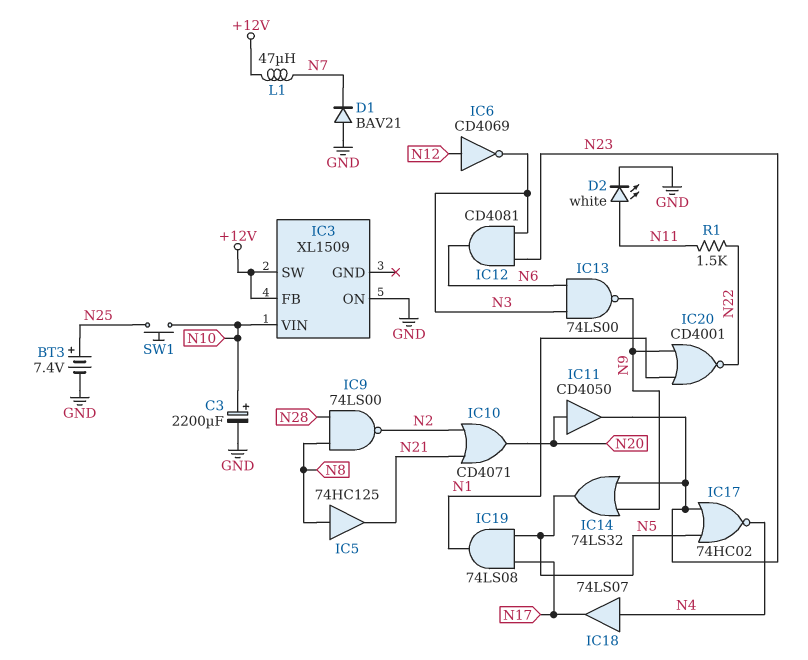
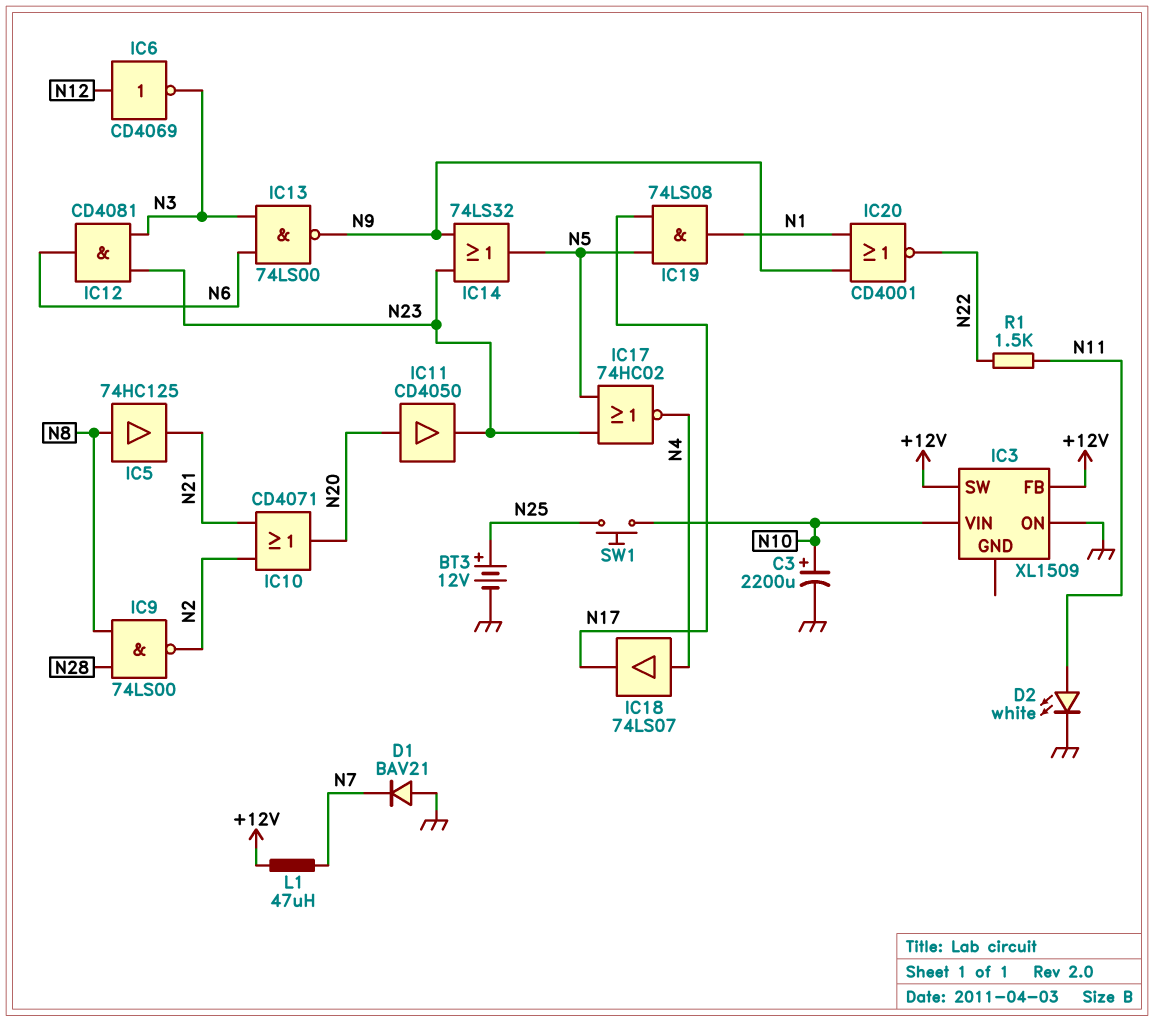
BT3: 7.4V (plus N25, minus GND) -> 12V (plus N25, minus GND)

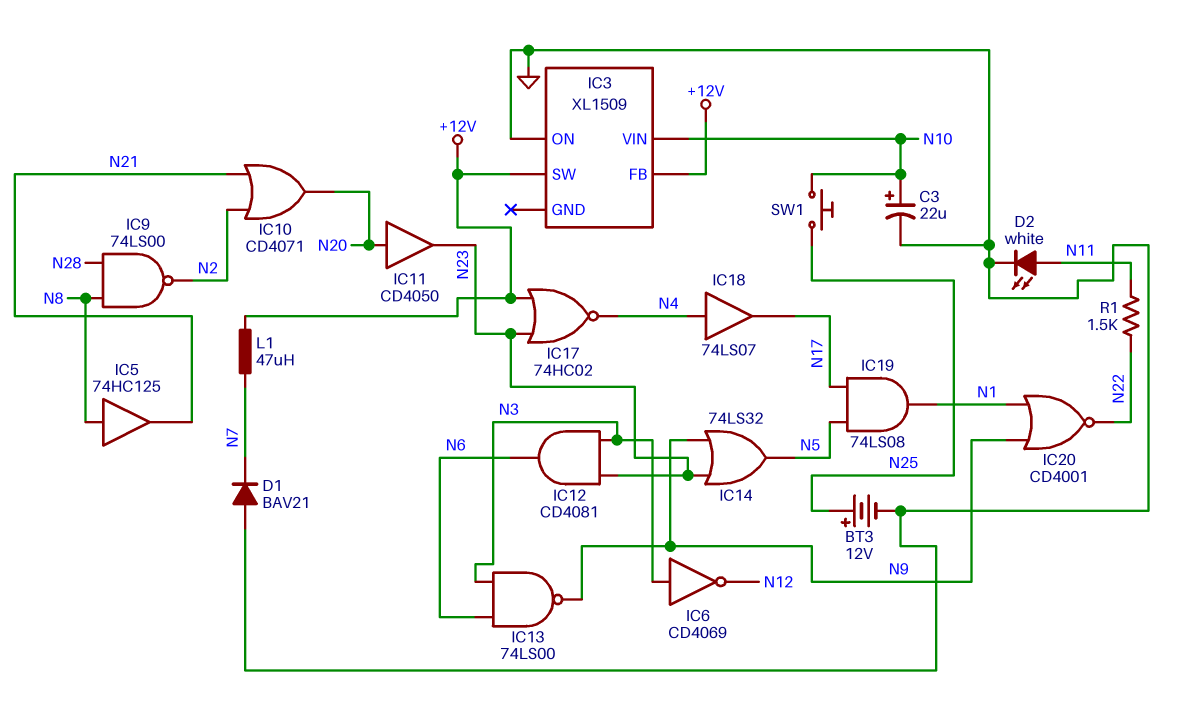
C3: 2200uF (plus N10, minus GND) -> 22uF (plus N10, minus GND)
IC6: NOT CD4069 (in N12, out N3) -> NOT CD4069 (in N3, out N12)
IC17: NOR 74HC02 (in N5, in N23, out N4) -> NOR 74HC02 (in +12V, in N23, out N4)

